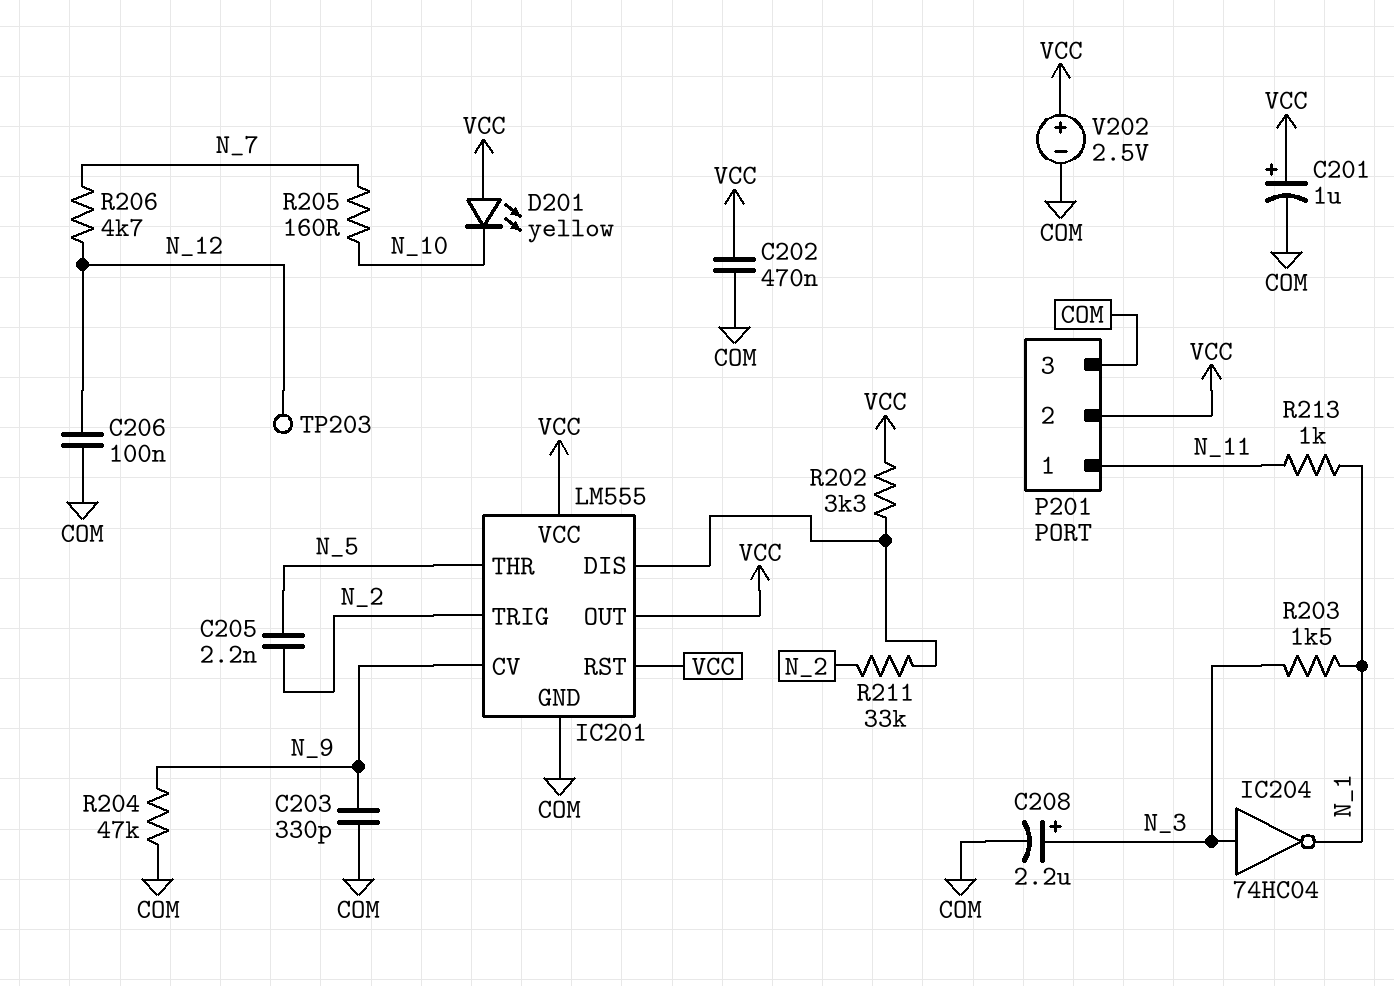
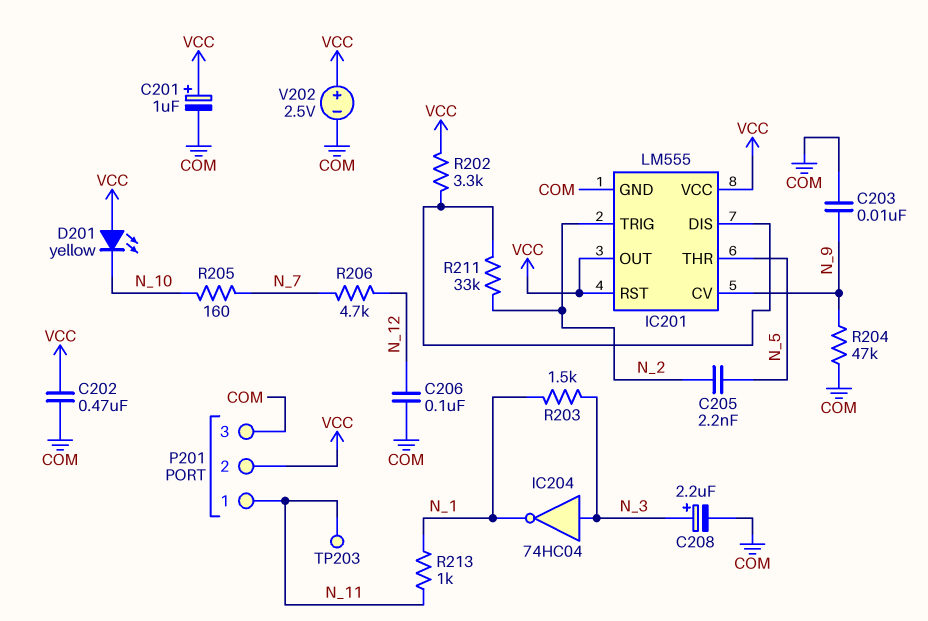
C203: 330pF (COM, N_9) -> 10nF (COM, N_9)
TP203: test point (N_12) -> test point (N_11)

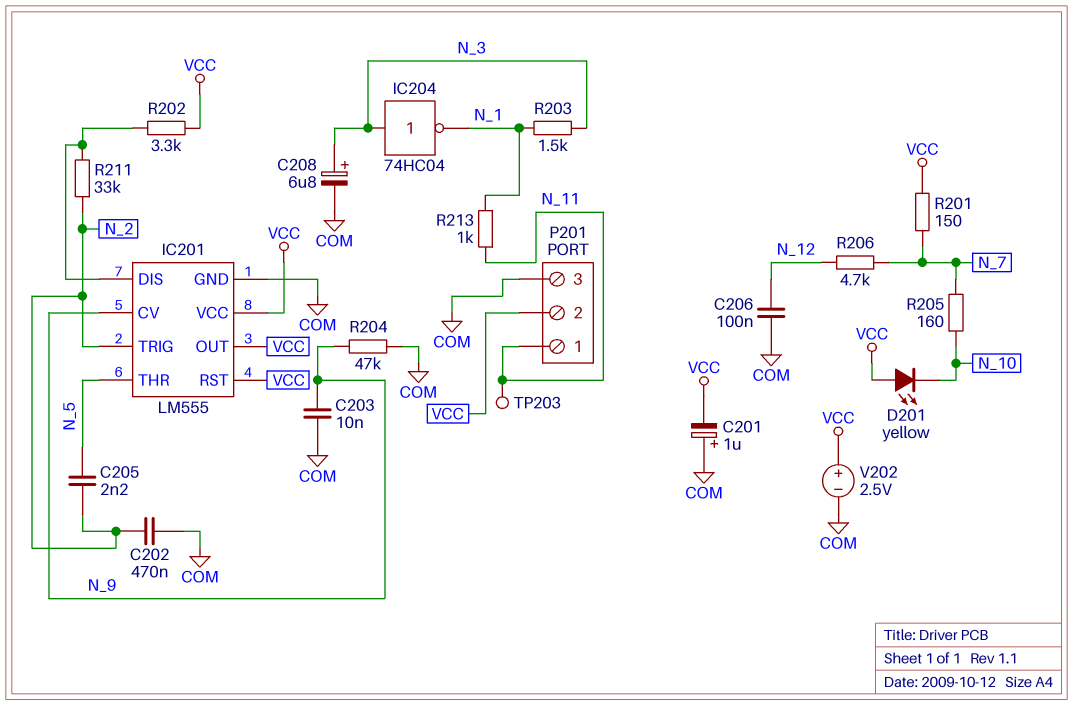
C201: 1uF (plus VCC, minus COM) -> 1uF (plus COM, minus VCC)
C202: 470nF (COM, VCC) -> 470nF (COM, N_2)
C208: 2.2uF (plus N_3, minus COM) -> 6.8uF (plus N_3, minus COM)
R201: none -> 150 (N_7, VCC)

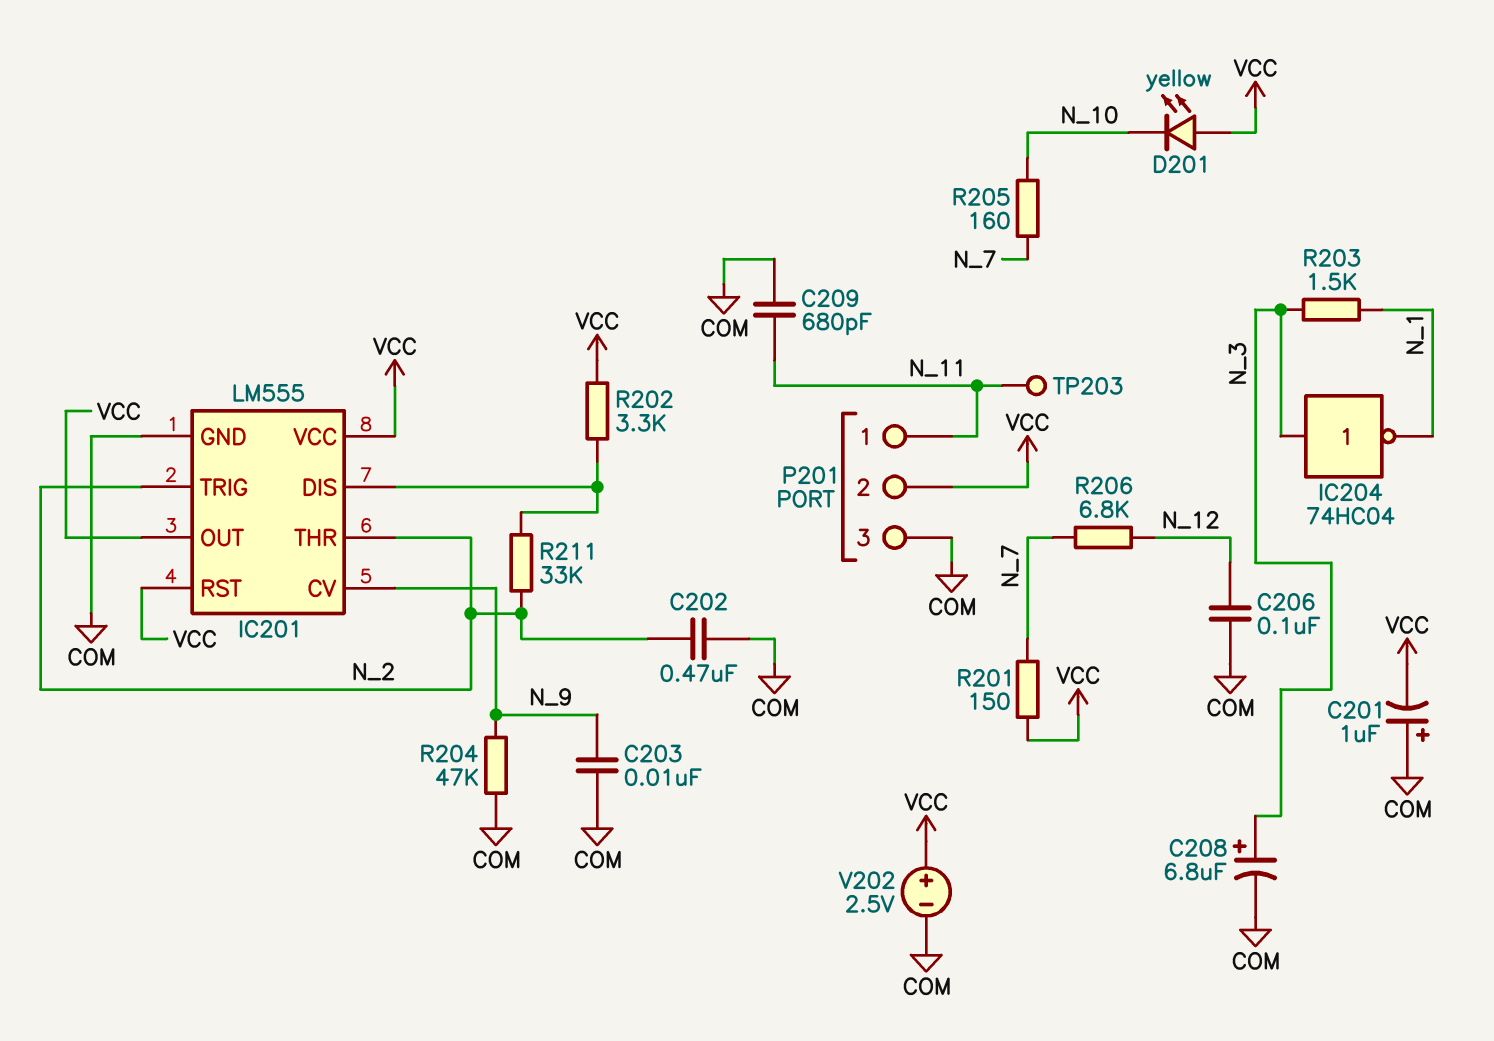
C205: 2.2nF (N_2, N_5) -> none
C209: none -> 680pF (COM, N_11)
IC201 pin THR: N_5 -> N_2
R206: 4.7k (N_7, N_12) -> 6.8k (N_7, N_12)
R213: 1k (N_1, N_11) -> none

